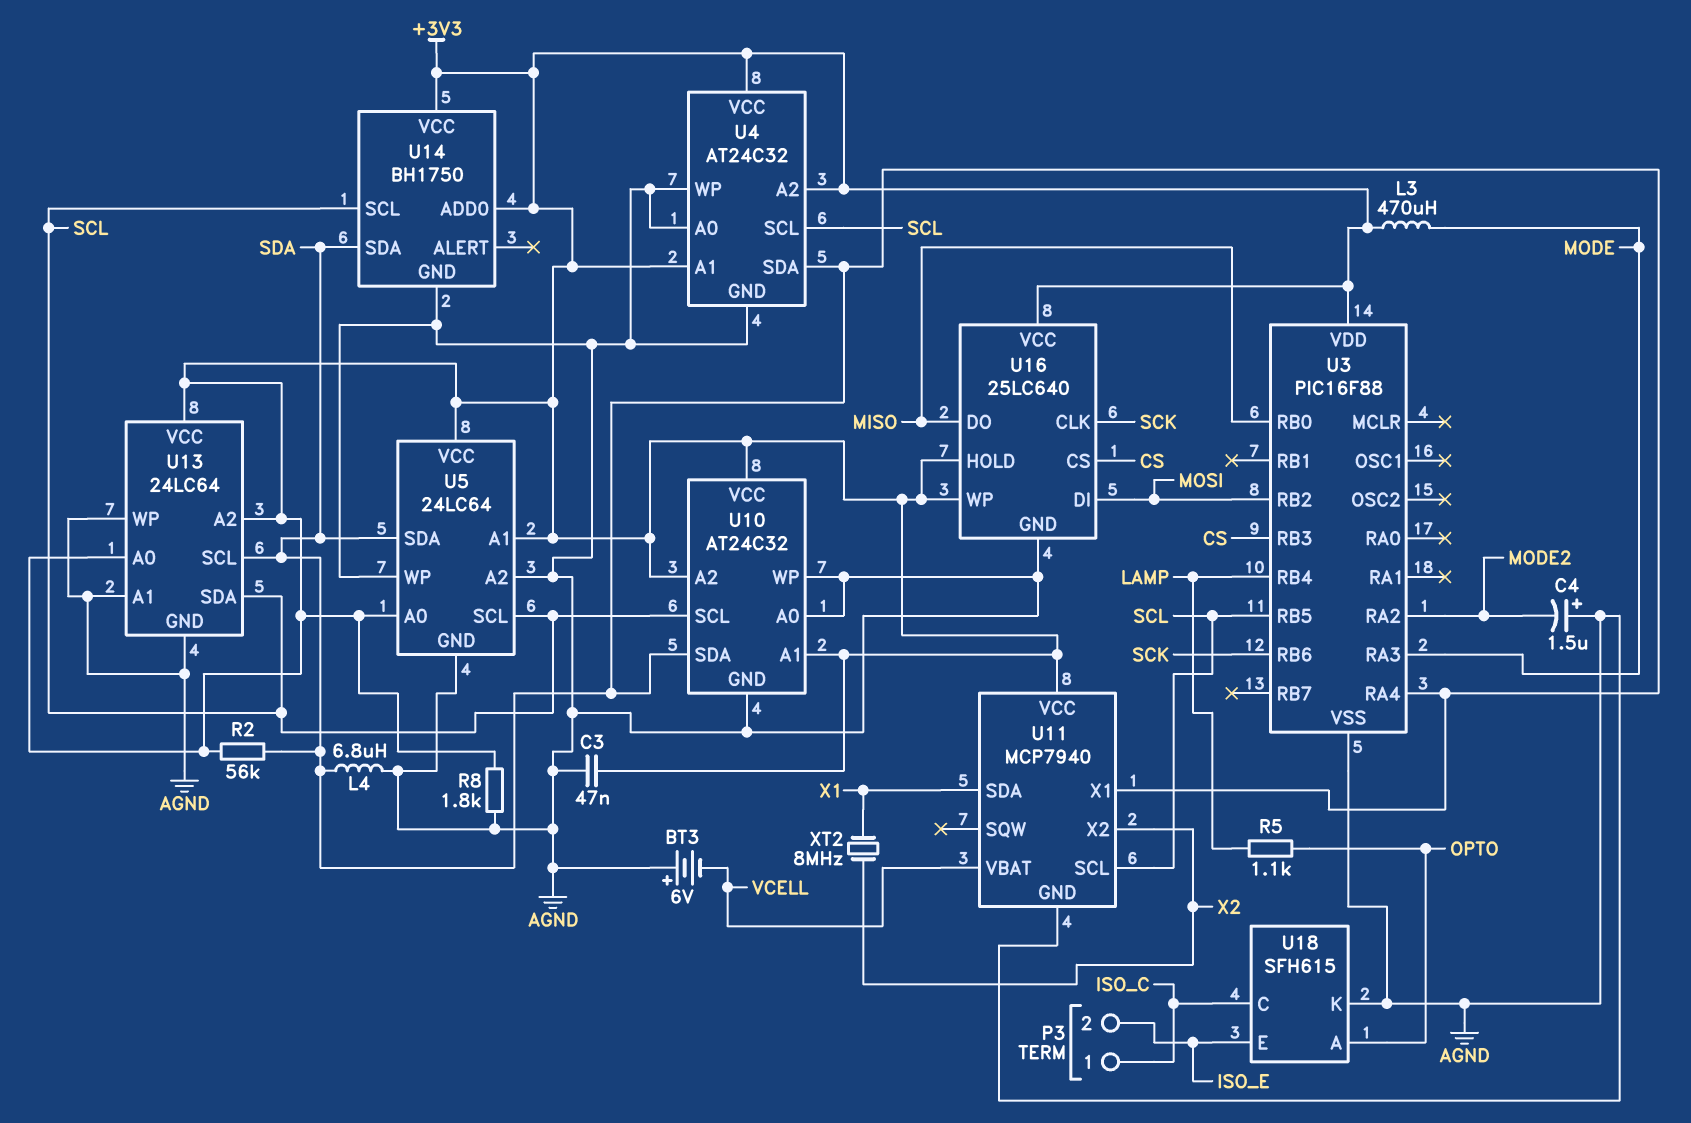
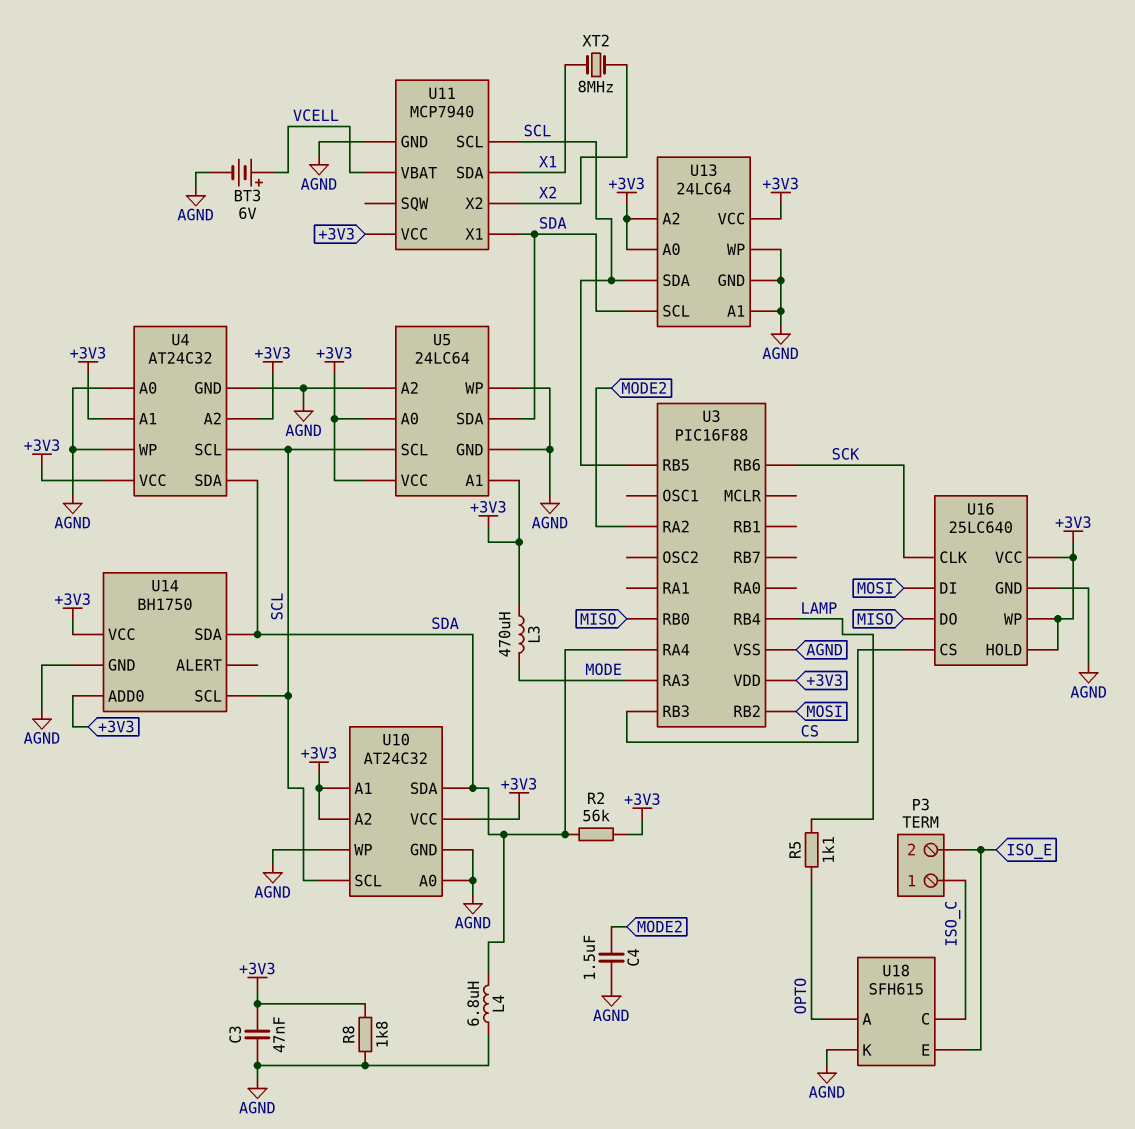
BT3: 6V (plus AGND, minus VCELL) -> 6V (plus VCELL, minus AGND)
C4: 1.5uF (plus AGND, minus MODE2) -> 1.5uF (AGND, MODE2)

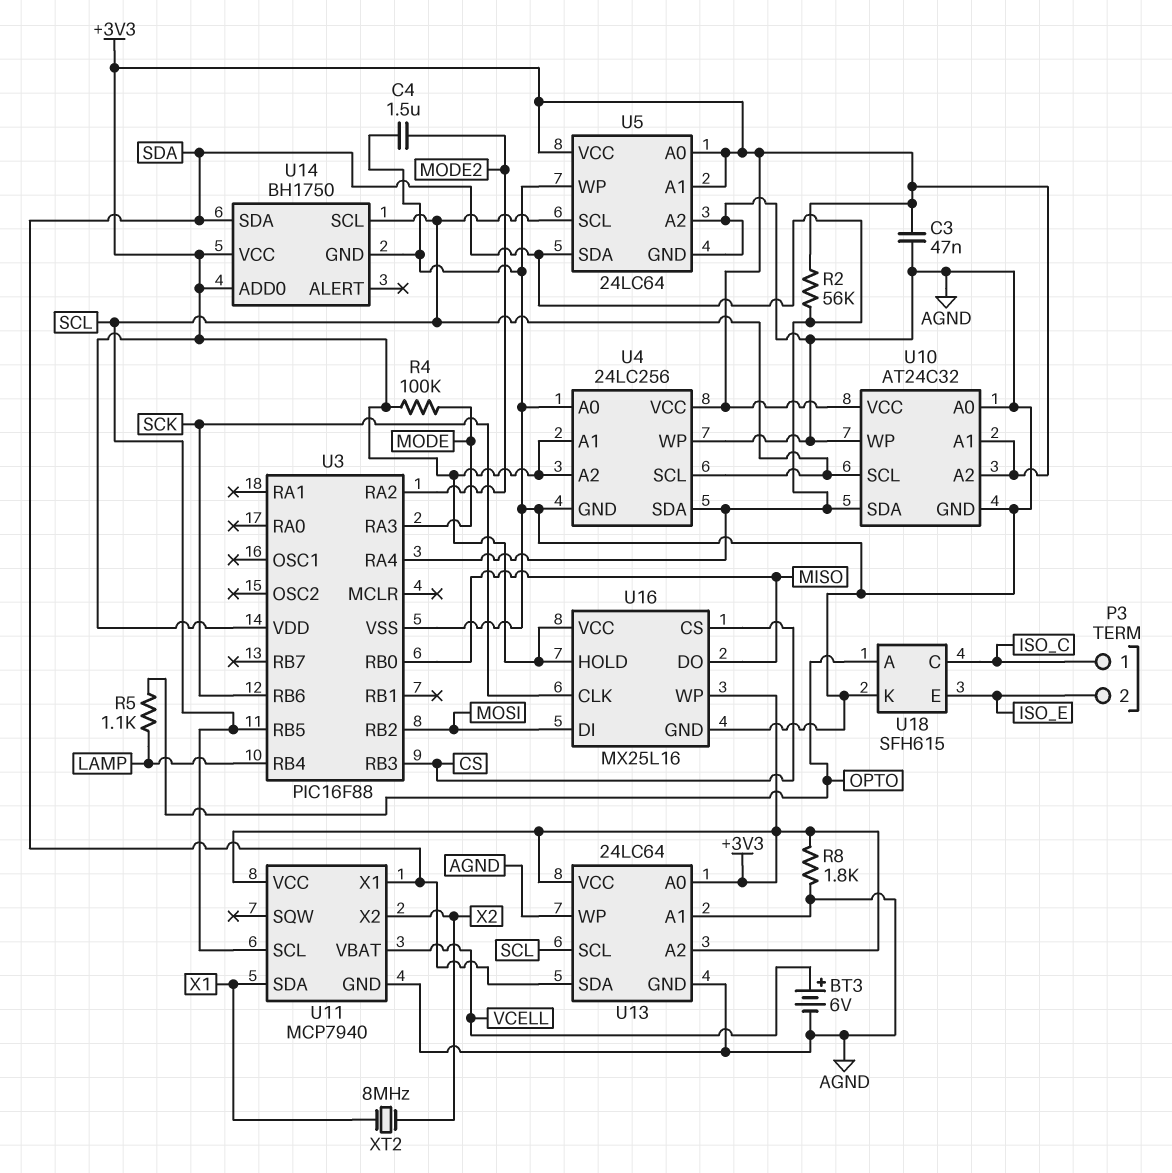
L3: 470uH (+3V3, MODE) -> none
L4: 6.8uH (AGND, SDA) -> none
R4: none -> 100k (+3V3, MODE)
U4: AT24C32 -> 24LC256
U13 pin SCL: SDA -> SCL
U13 pin SDA: SCL -> SDA
U16: 25LC640 -> MX25L16

